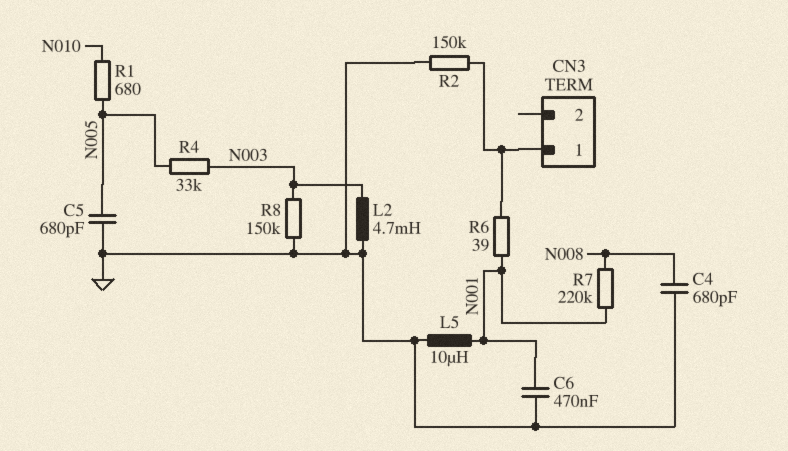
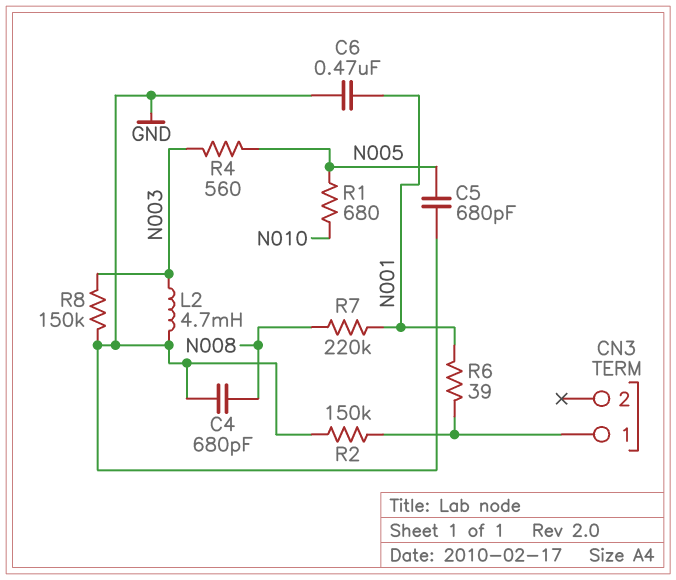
L5: 10uH (GND, N001) -> none
R4: 33k (N003, N005) -> 560 (N003, N005)

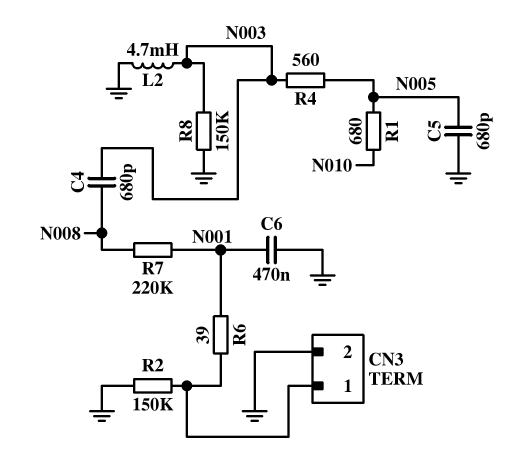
C4: 680pF (GND, N008) -> 680pF (N003, N008)
CN3 pin 2: none -> GND

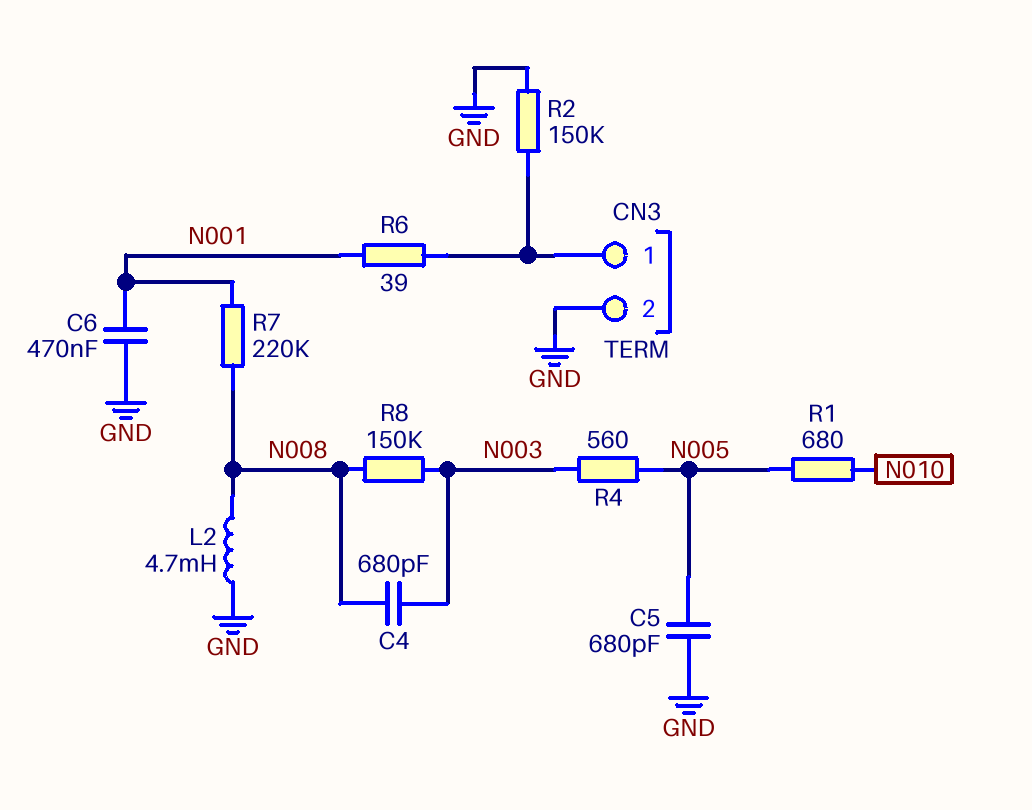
L2: 4.7mH (GND, N003) -> 4.7mH (GND, N008)
R8: 150k (GND, N003) -> 150k (N003, N008)

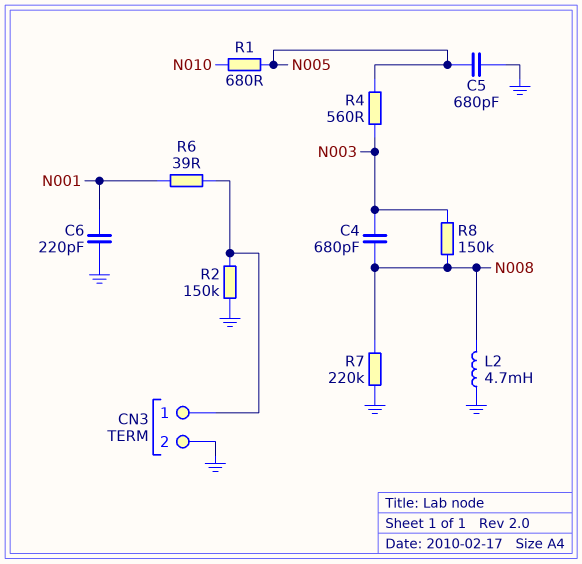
C6: 470nF (GND, N001) -> 220pF (GND, N001)
R7: 220k (N001, N008) -> 220k (GND, N008)

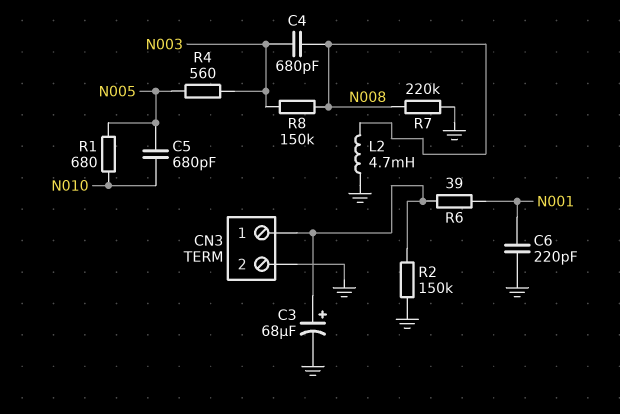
C3: none -> 68uF (plus CN3/1, minus GND)
C5: 680pF (GND, N005) -> 680pF (N005, N010)

